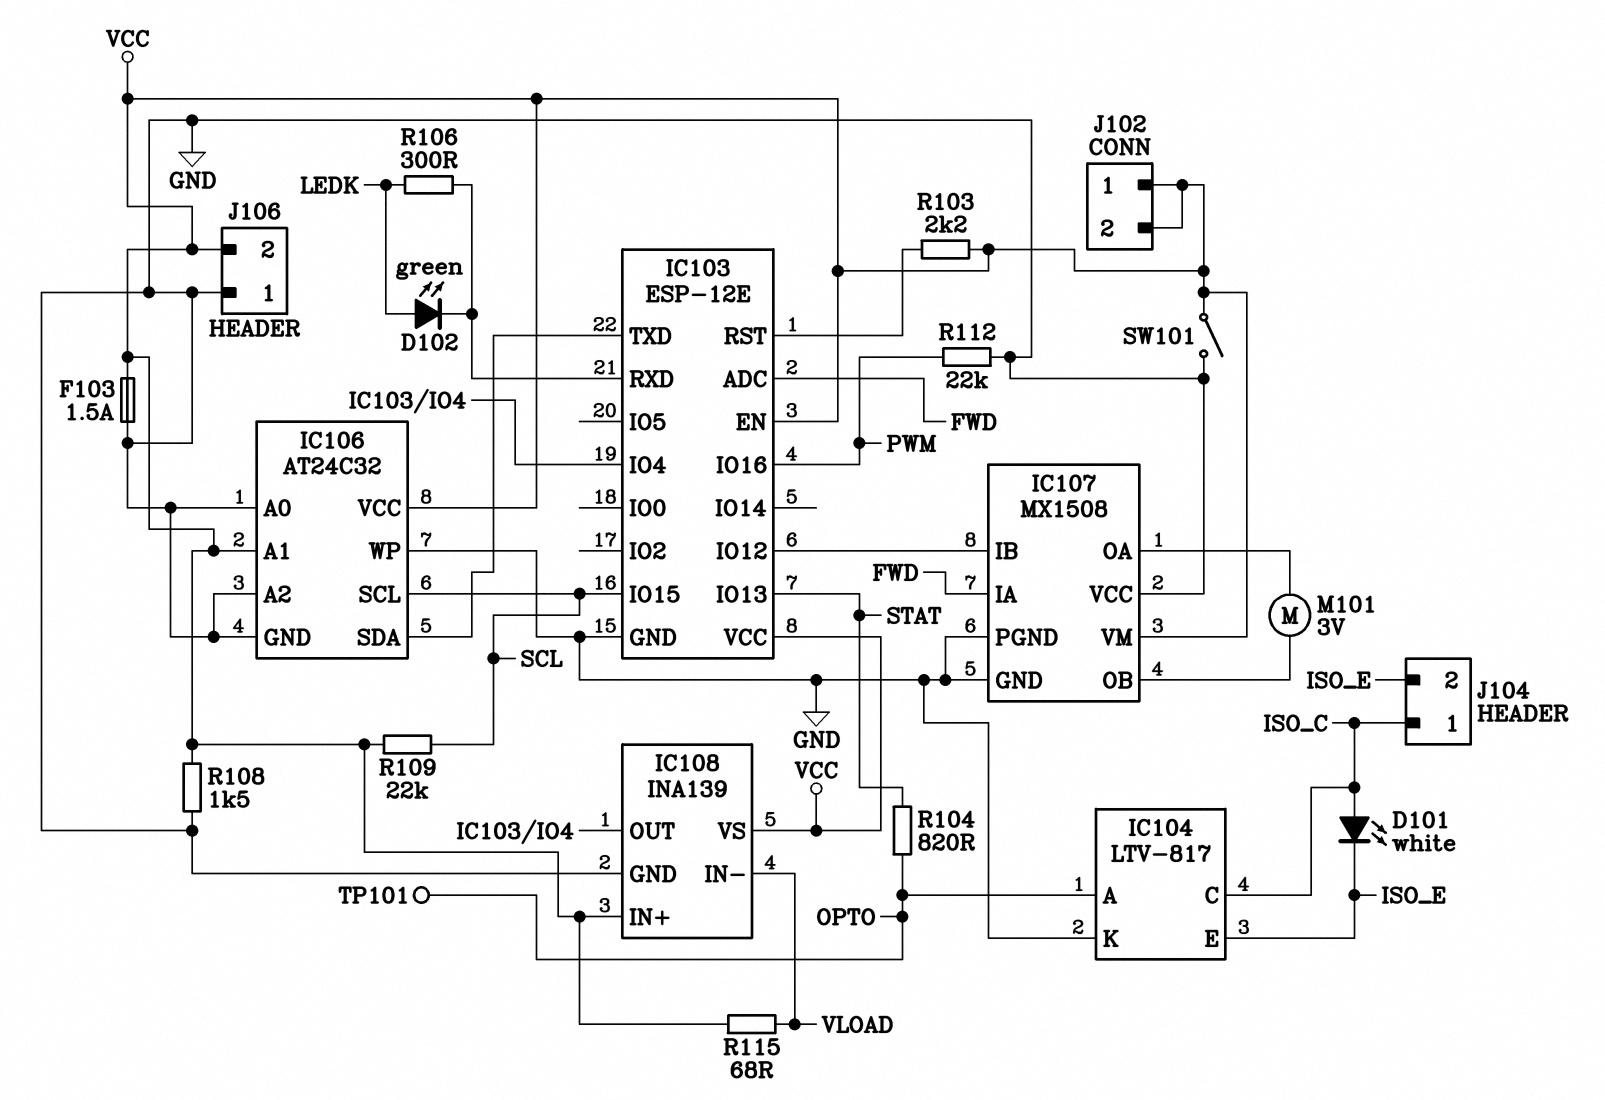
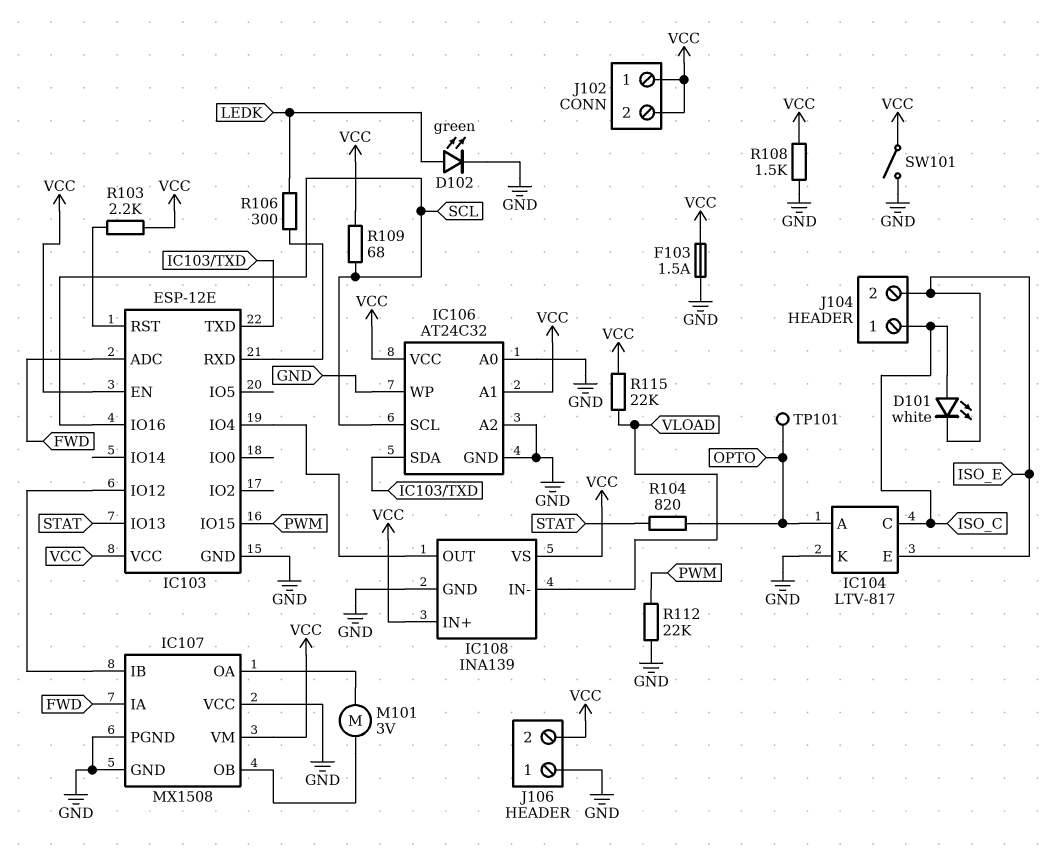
D102: LED green (A LEDK, K IC103/RXD) -> LED green (A LEDK, K GND)
IC103 pin IO15: SCL -> PWM
IC103 pin IO16: PWM -> SCL
R109: 22k (SCL, VCC) -> 68 (SCL, VCC)
R115: 68 (VCC, VLOAD) -> 22k (VCC, VLOAD)

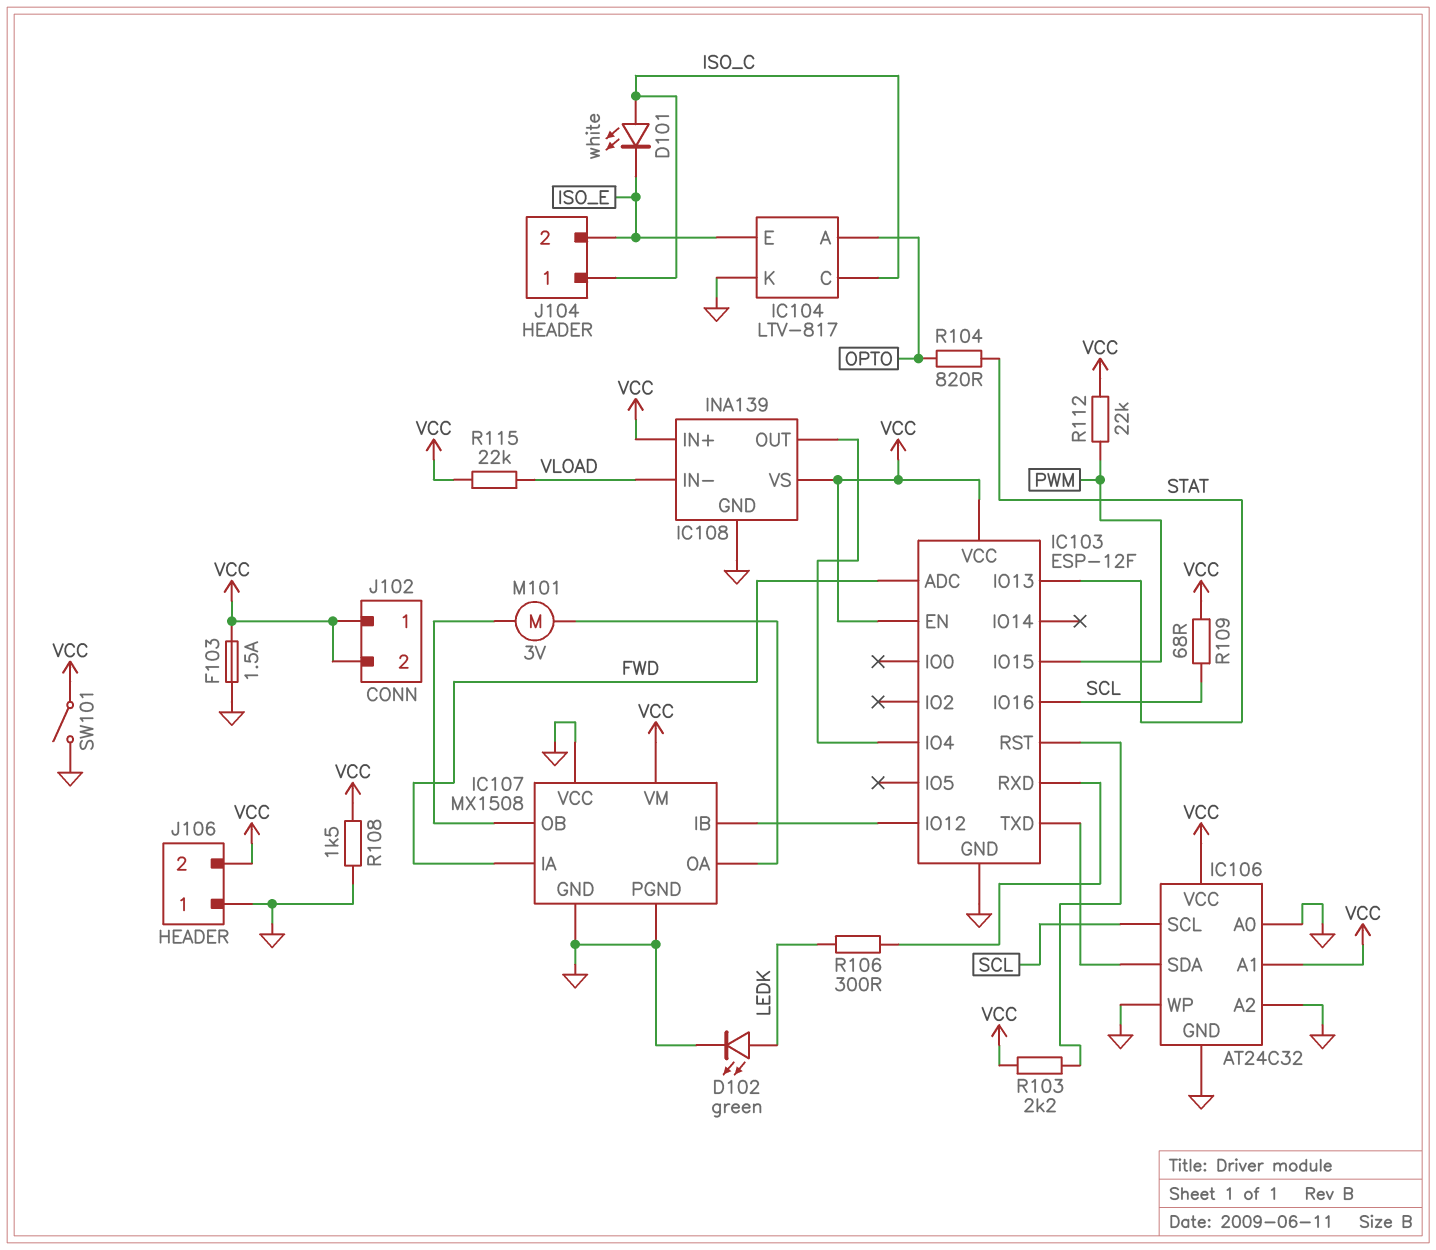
IC103: ESP-12E -> ESP-12F
R112: 22k (GND, PWM) -> 22k (PWM, VCC)
TP101: test point (OPTO) -> none

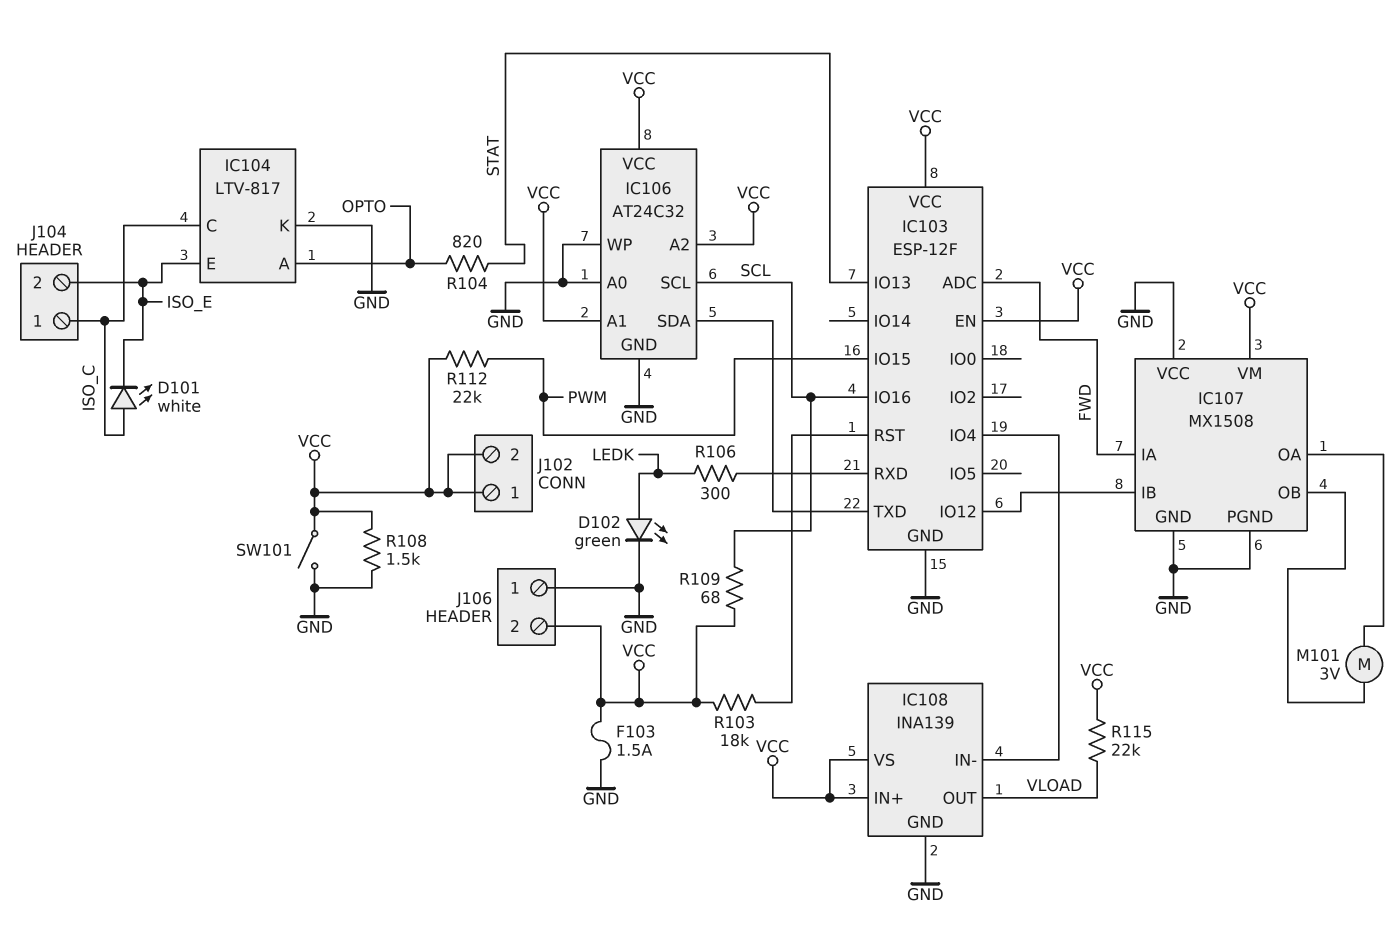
IC106 pin A2: GND -> VCC
IC108 pin IN-: VLOAD -> IC103/IO4
IC108 pin OUT: IC103/IO4 -> VLOAD
R103: 2.2k (IC103/RST, VCC) -> 18k (IC103/RST, VCC)

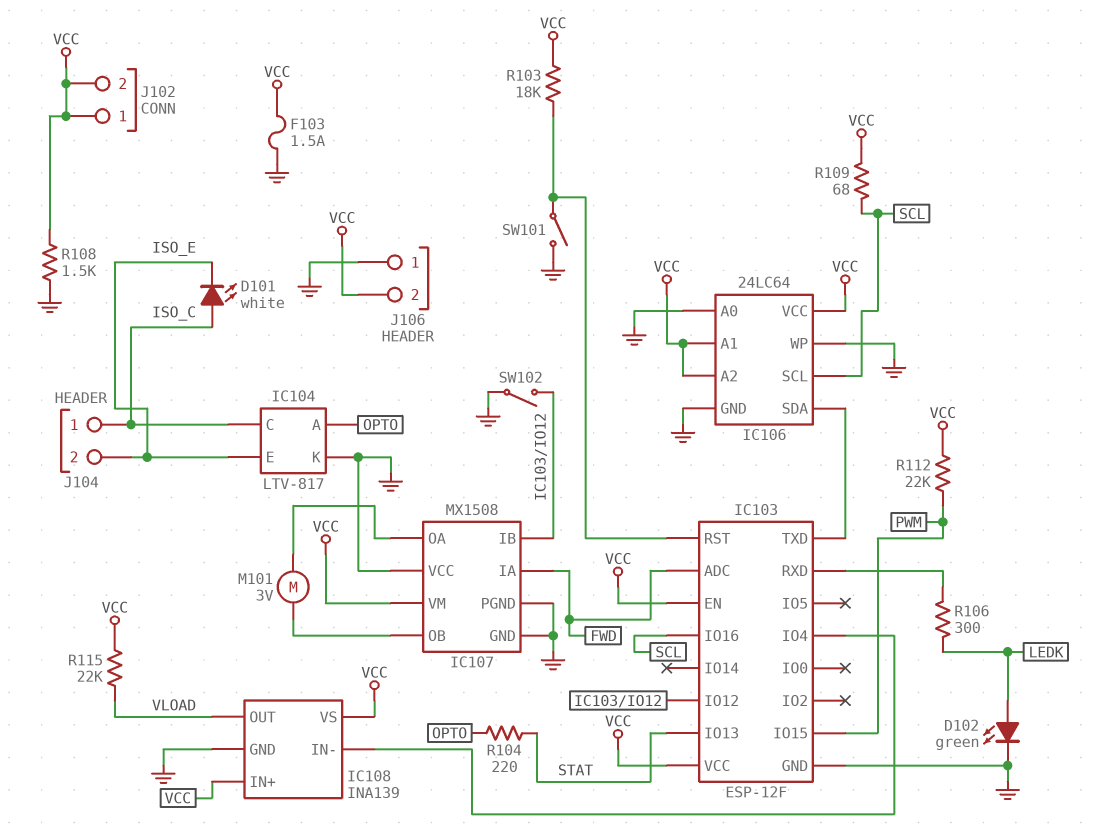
IC106: AT24C32 -> 24LC64
R104: 820 (OPTO, STAT) -> 220 (OPTO, STAT)
SW101: switch (GND, VCC) -> switch (GND, IC103/RST)
SW102: none -> switch (GND, IC103/IO12)

